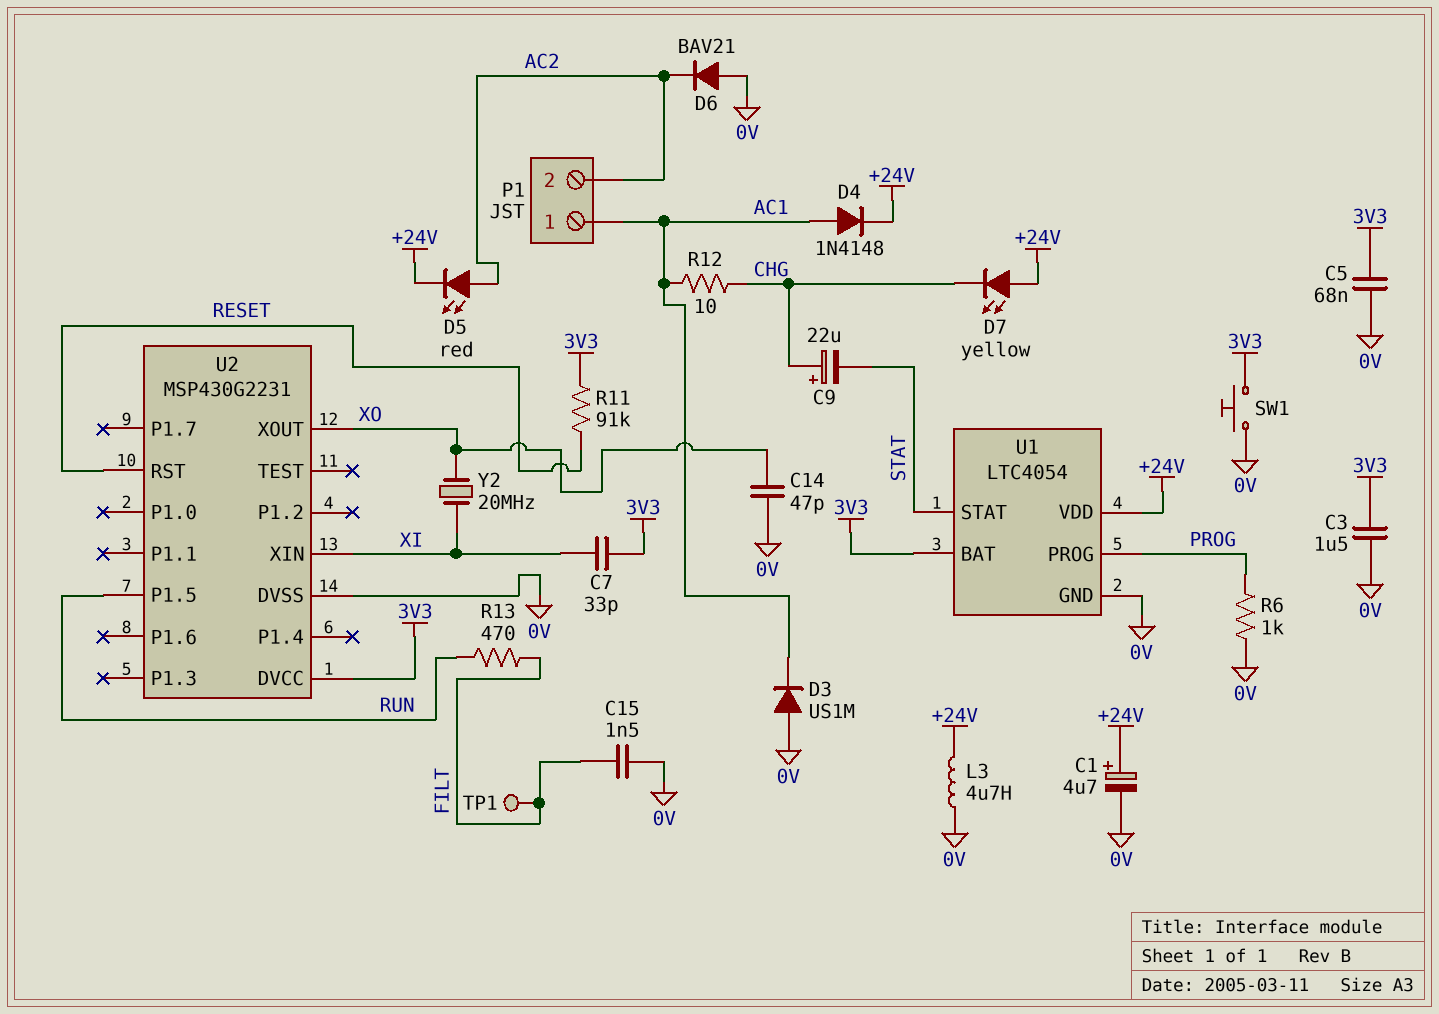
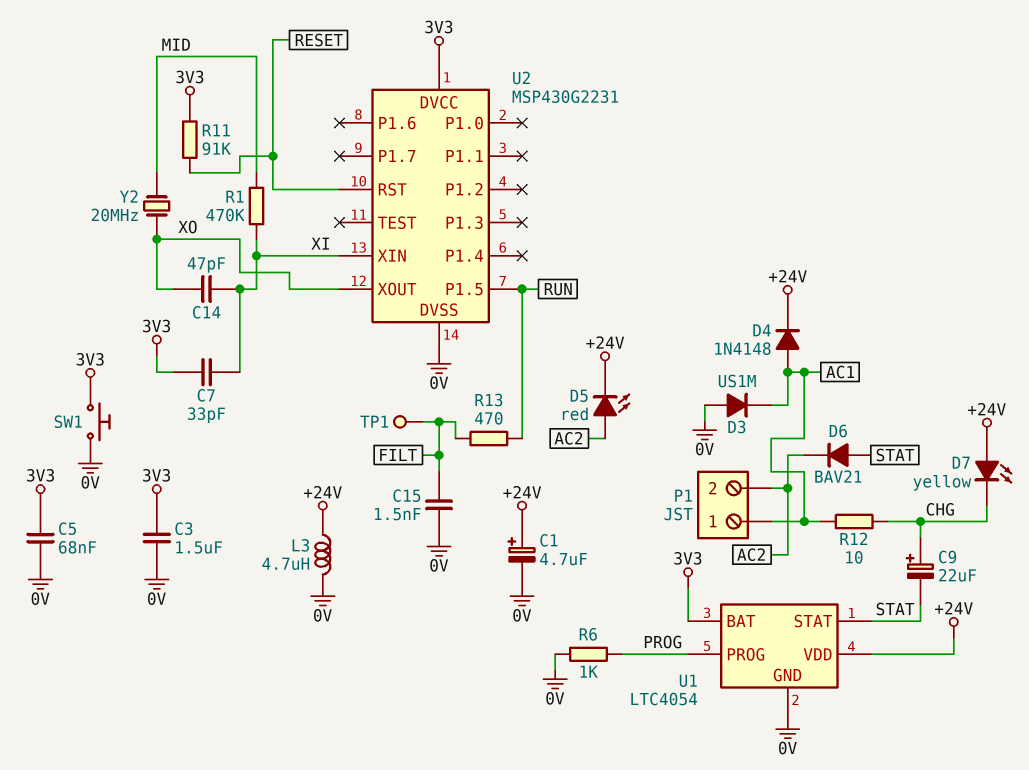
C14: 47pF (0V, XO) -> 47pF (XI, XO)
D6: diode BAV21 (A 0V, K AC2) -> diode BAV21 (A STAT, K AC2)
R1: none -> 470k (MID, XI)
Y2: 20MHz (XI, XO) -> 20MHz (MID, XO)

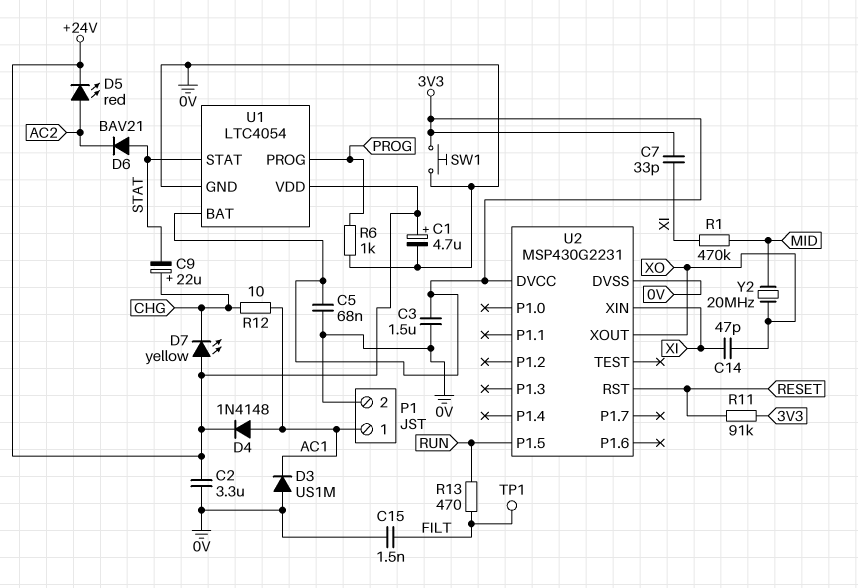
C2: none -> 3.3uF (+24V, 0V)
L3: 4.7uH (+24V, 0V) -> none
P1 pin 2: AC2 -> 0V

